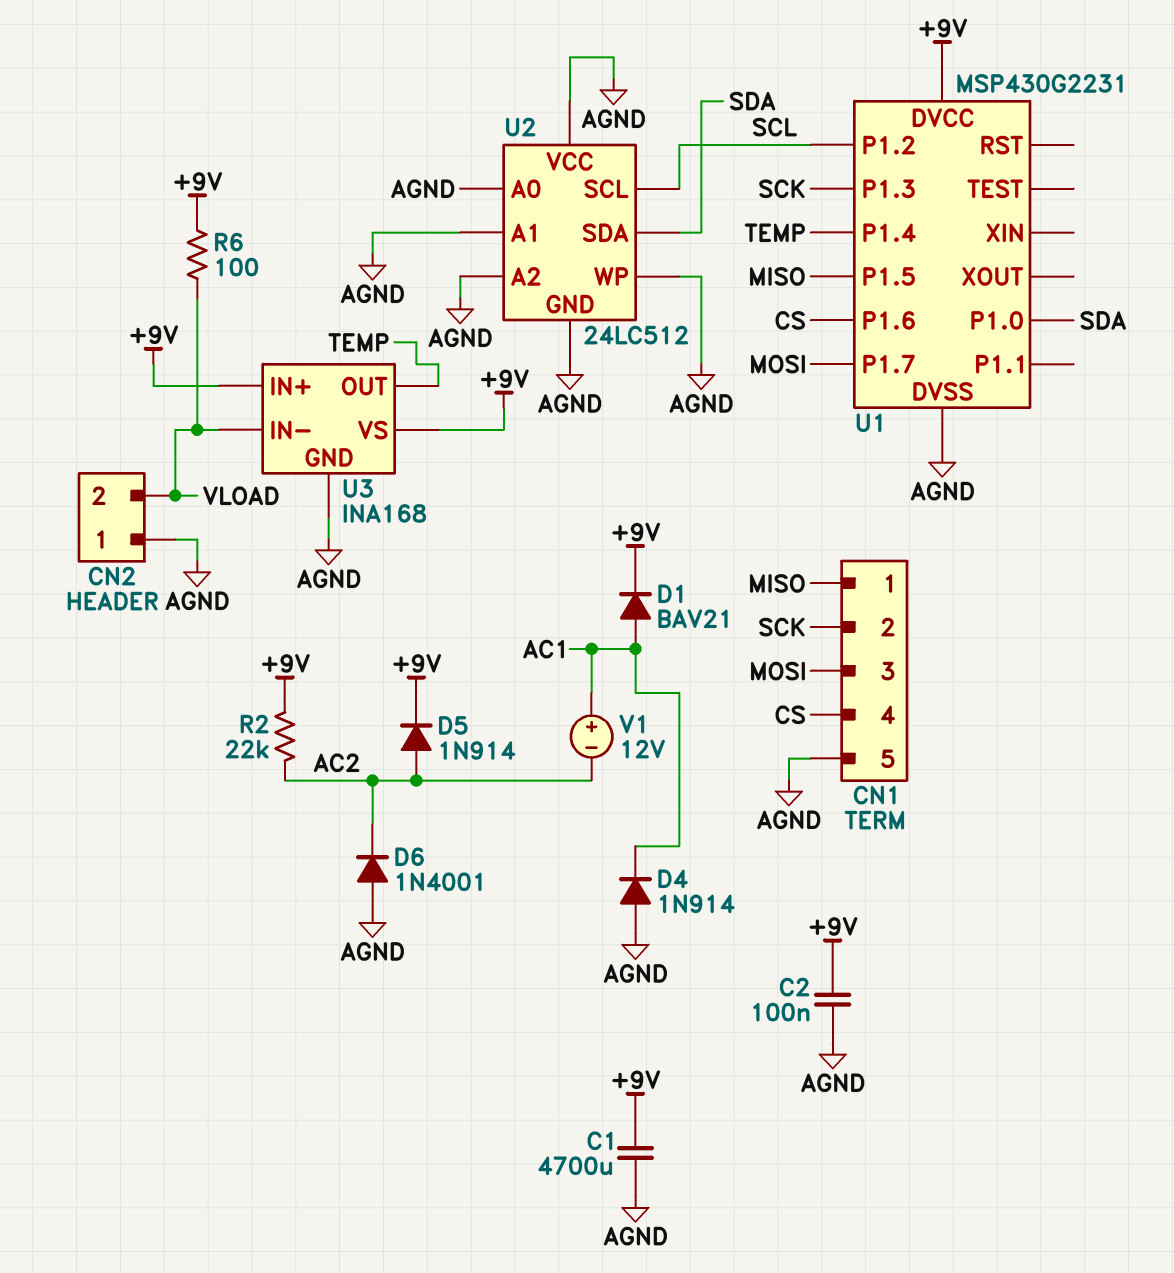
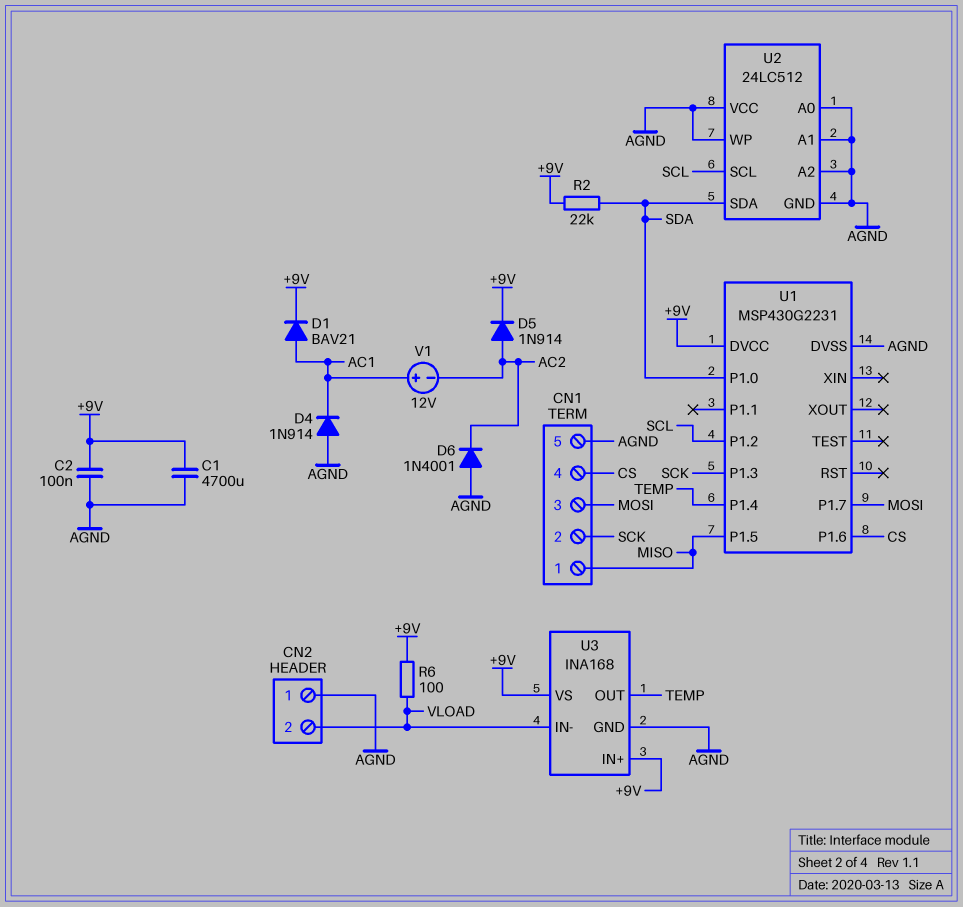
R2: 22k (+9V, AC2) -> 22k (+9V, SDA)

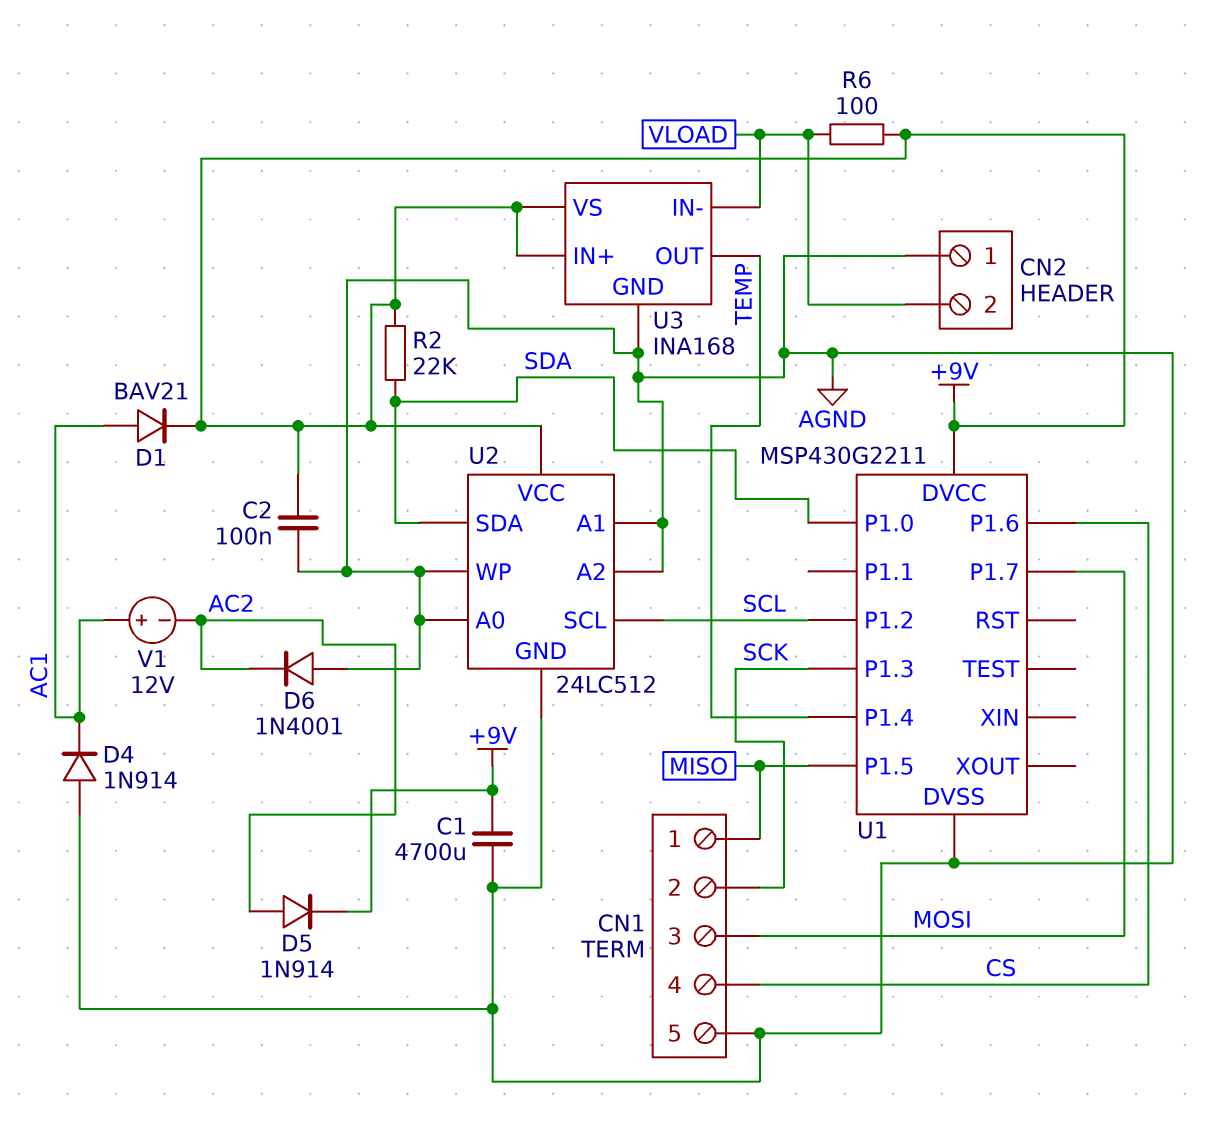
U1: MSP430G2231 -> MSP430G2211
U2 pin VCC: AGND -> +9V

